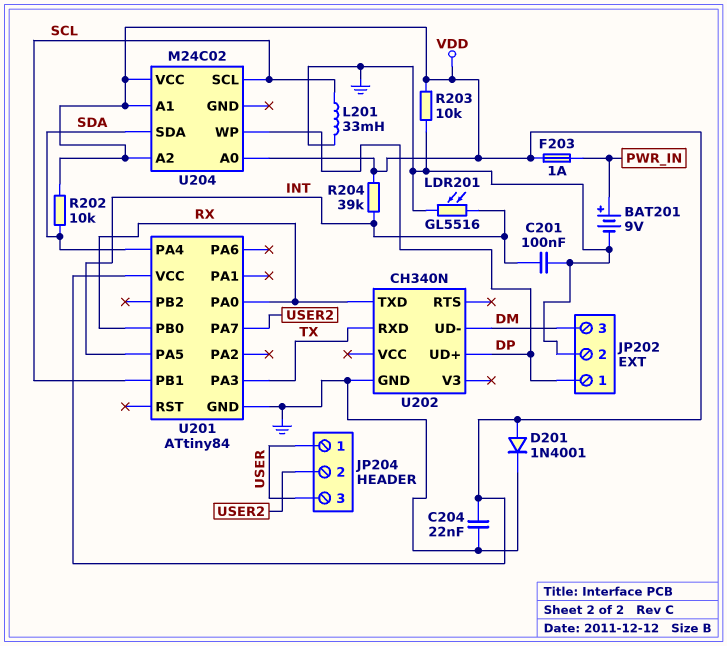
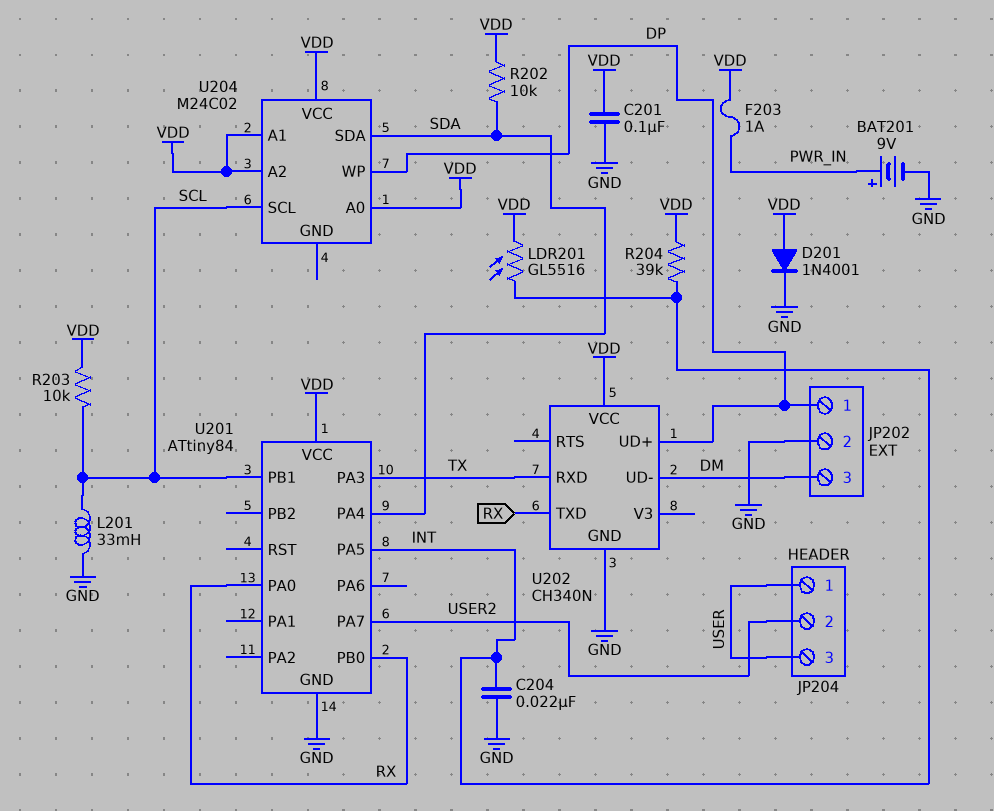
C201: 100nF (GND, INT) -> 100nF (GND, VDD)
C204: 22nF (GND, VDD) -> 22nF (GND, INT)
LDR201: GL5516 (GND, INT) -> GL5516 (INT, VDD)
R203: 10k (GND, VDD) -> 10k (SCL, VDD)
U202 pin VCC: none -> VDD

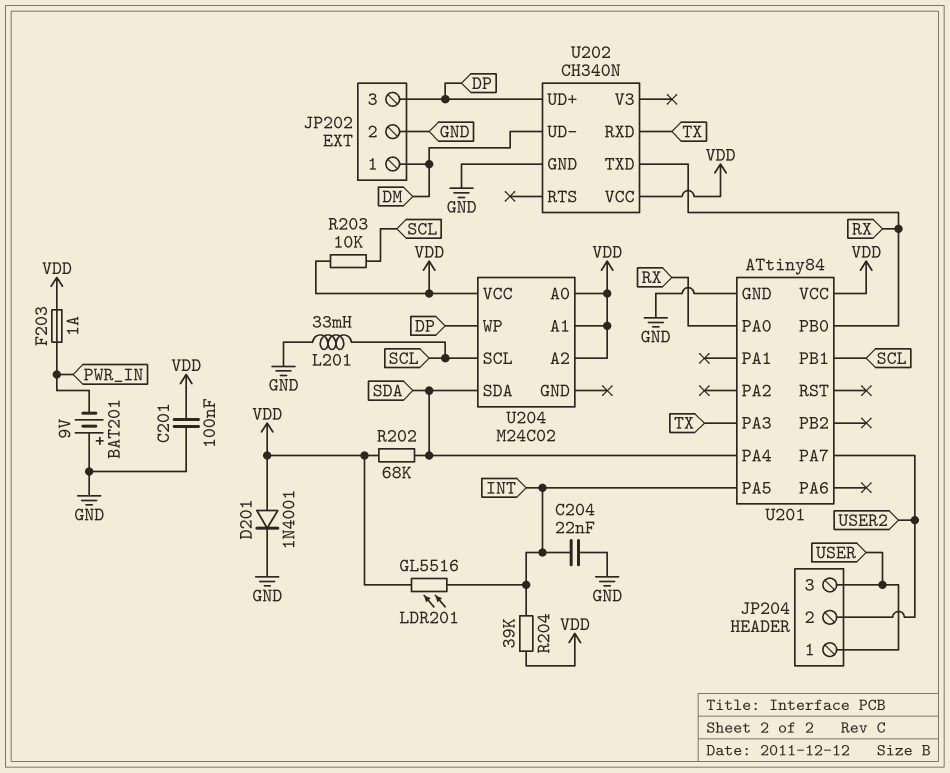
BAT201: 9V (plus PWR_IN, minus GND) -> 9V (plus GND, minus PWR_IN)
JP202 pin 1: DP -> DM
JP202 pin 3: DM -> DP
R202: 10k (SDA, VDD) -> 68k (SDA, VDD)

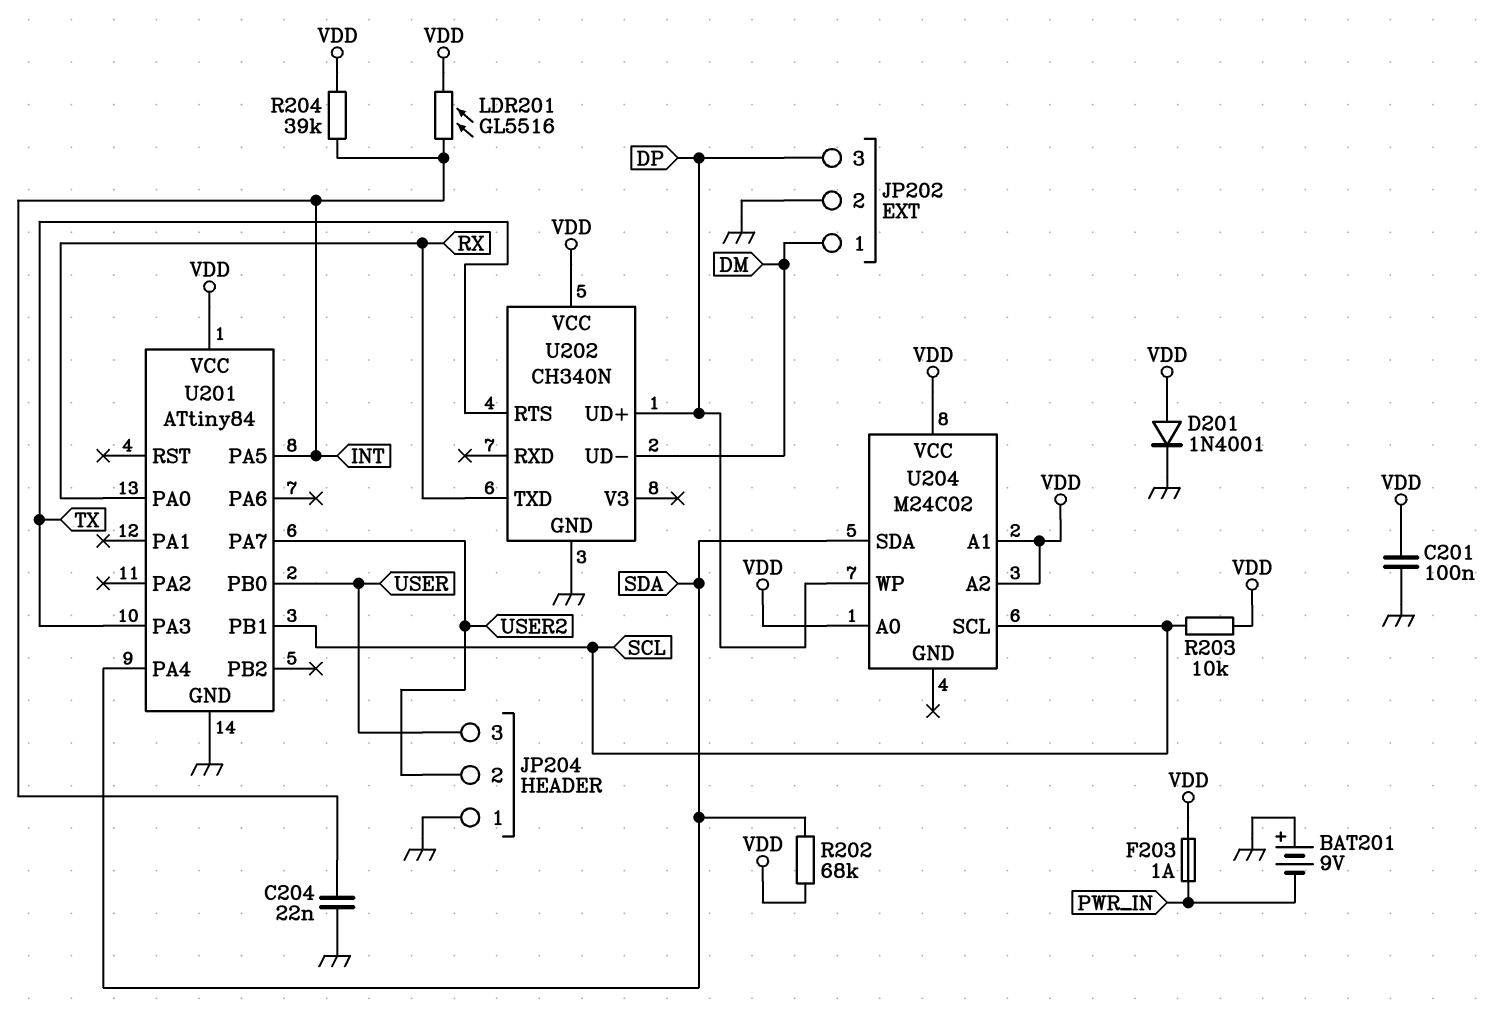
JP204 pin 1: USER -> GND
L201: 33mH (GND, SCL) -> none
U201 pin PB0: RX -> USER
U202 pin RTS: none -> TX
U202 pin RXD: TX -> none

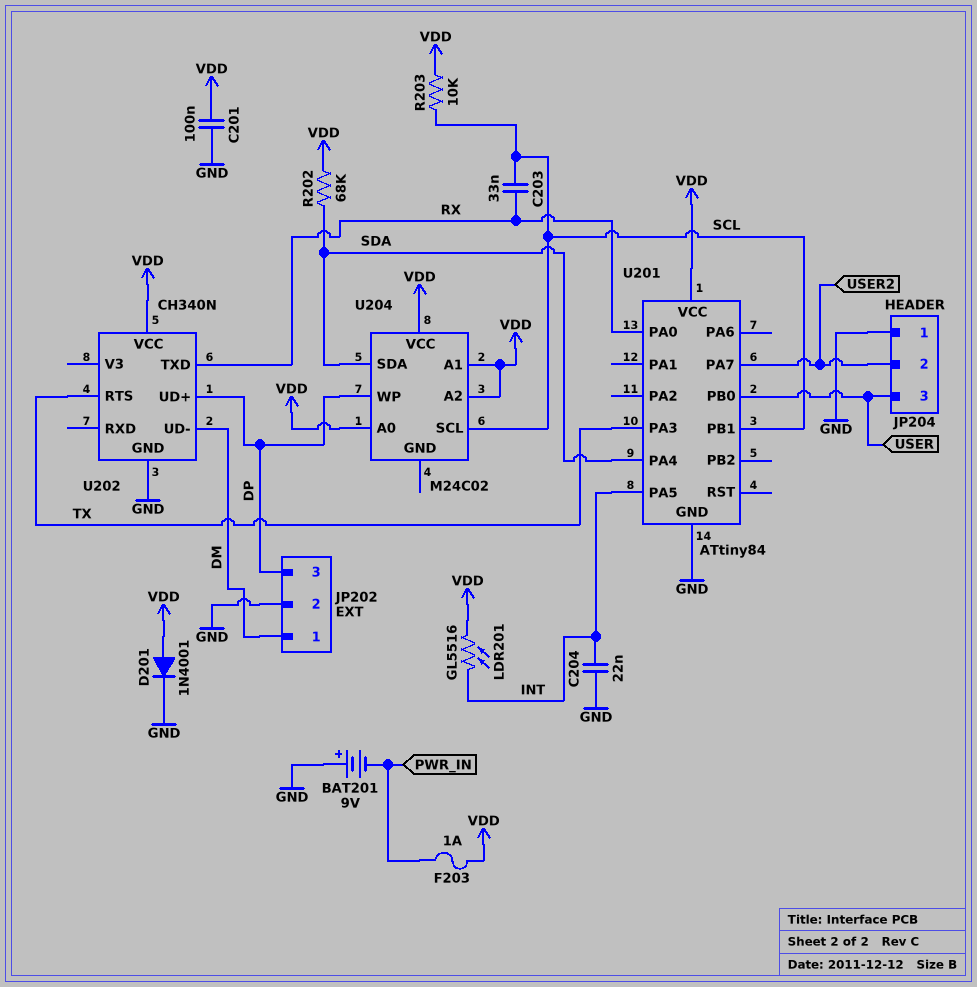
C203: none -> 33nF (RX, SCL)
R204: 39k (INT, VDD) -> none

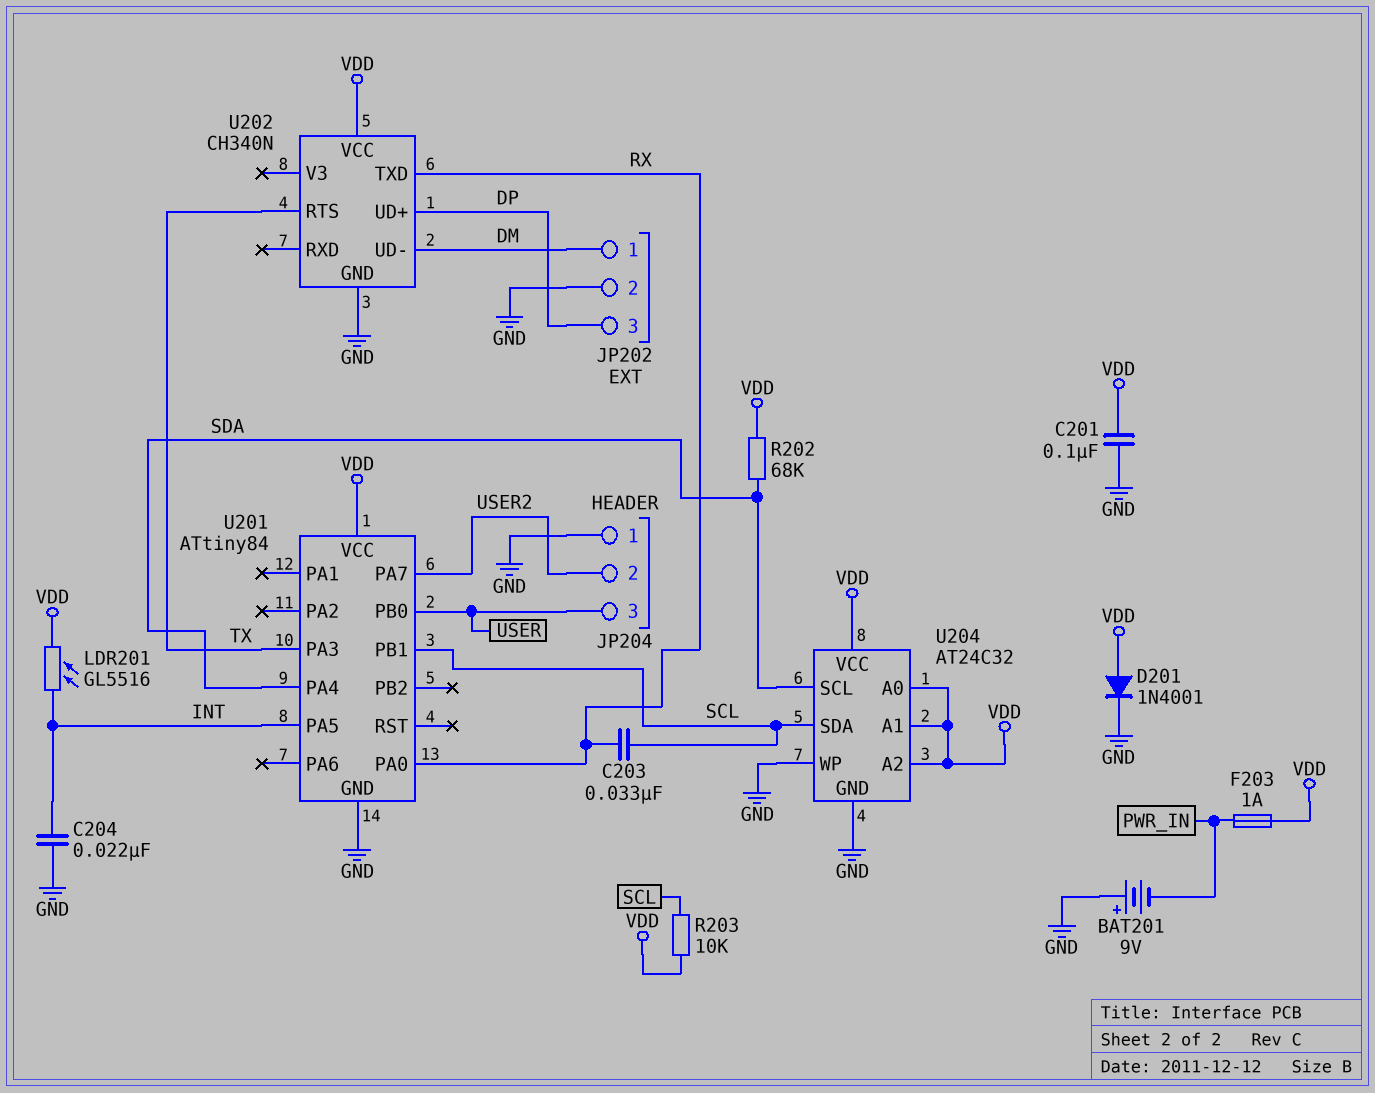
U204: M24C02 -> AT24C32
U204 pin GND: none -> GND
U204 pin SCL: SCL -> SDA
U204 pin SDA: SDA -> SCL
U204 pin WP: DP -> GND

